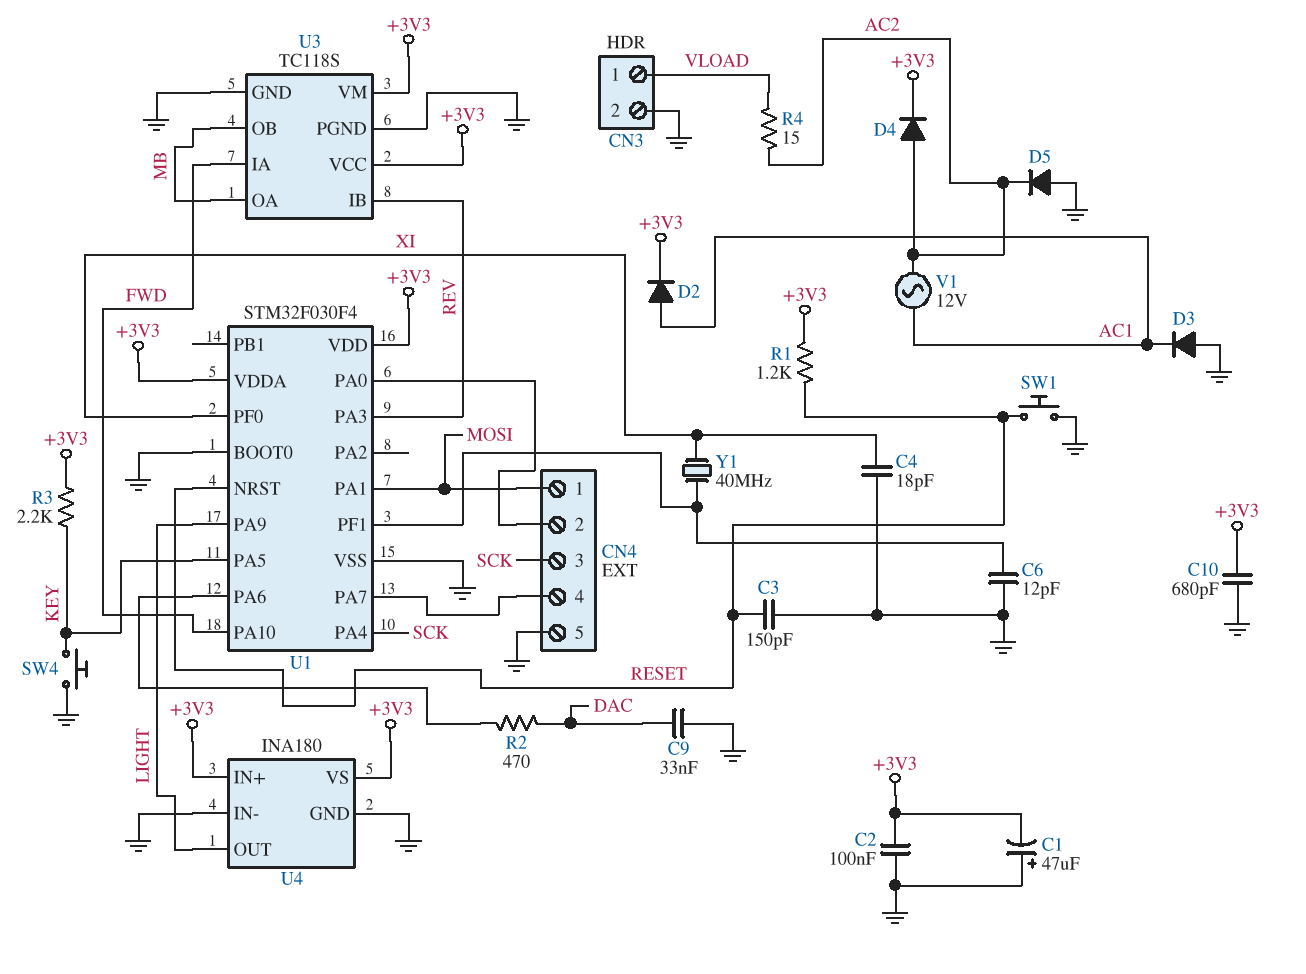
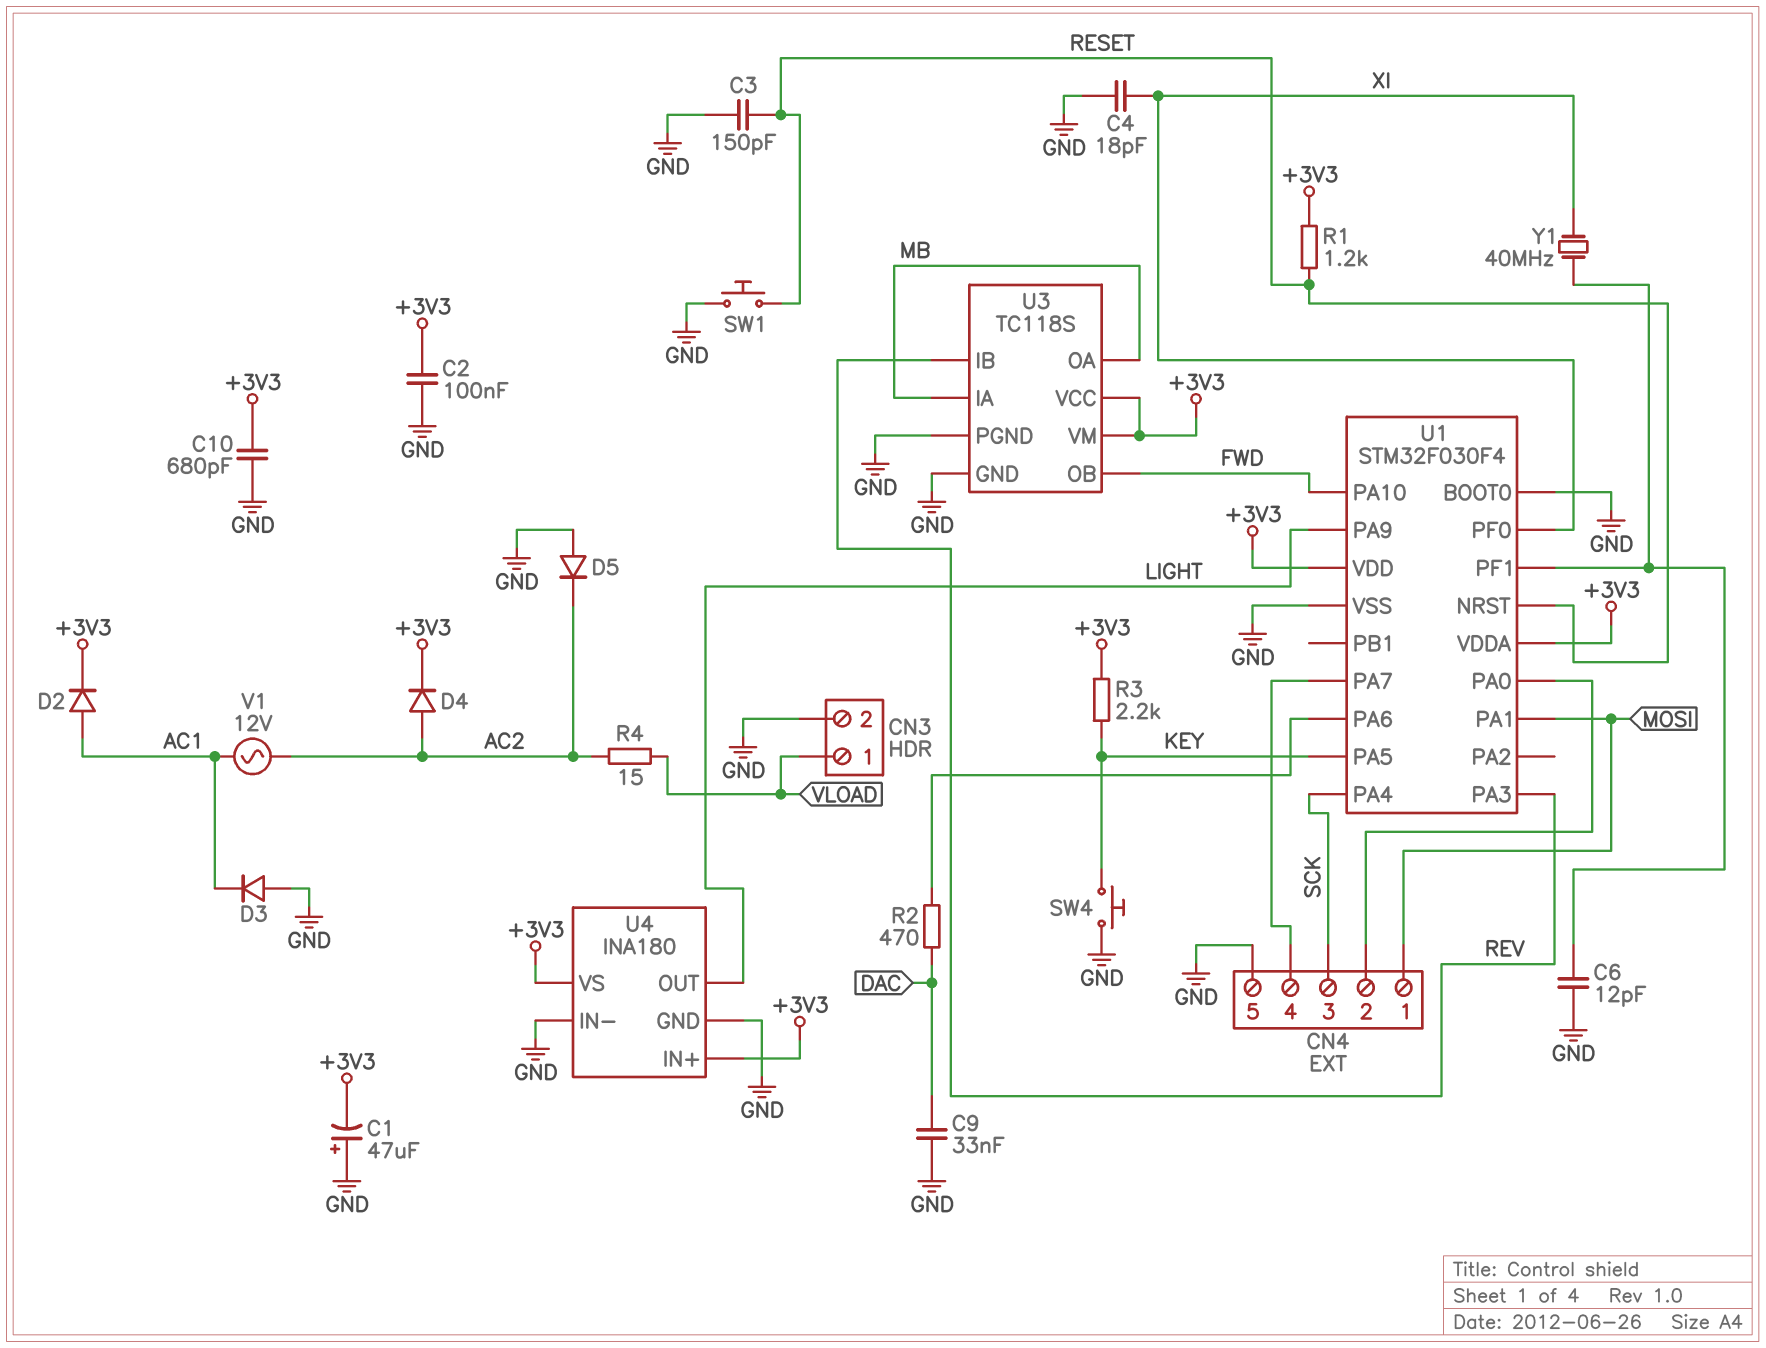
U3 pin IA: FWD -> MB
U3 pin OB: MB -> FWD

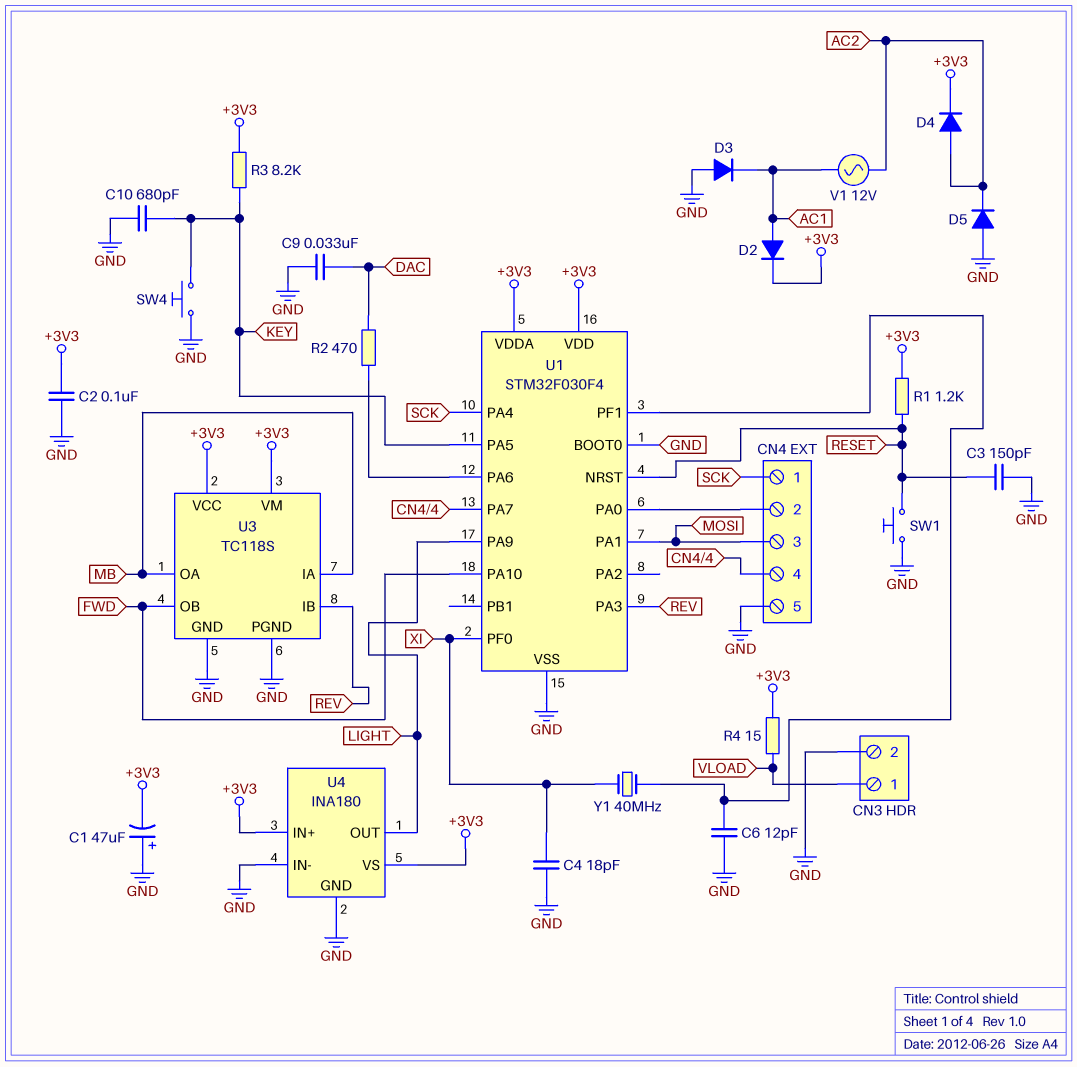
C10: 680pF (+3V3, GND) -> 680pF (GND, KEY)
CN4 pin 1: MOSI -> SCK
CN4 pin 3: SCK -> MOSI
R3: 2.2k (+3V3, KEY) -> 8.2k (+3V3, KEY)
R4: 15 (AC2, VLOAD) -> 15 (+3V3, VLOAD)

